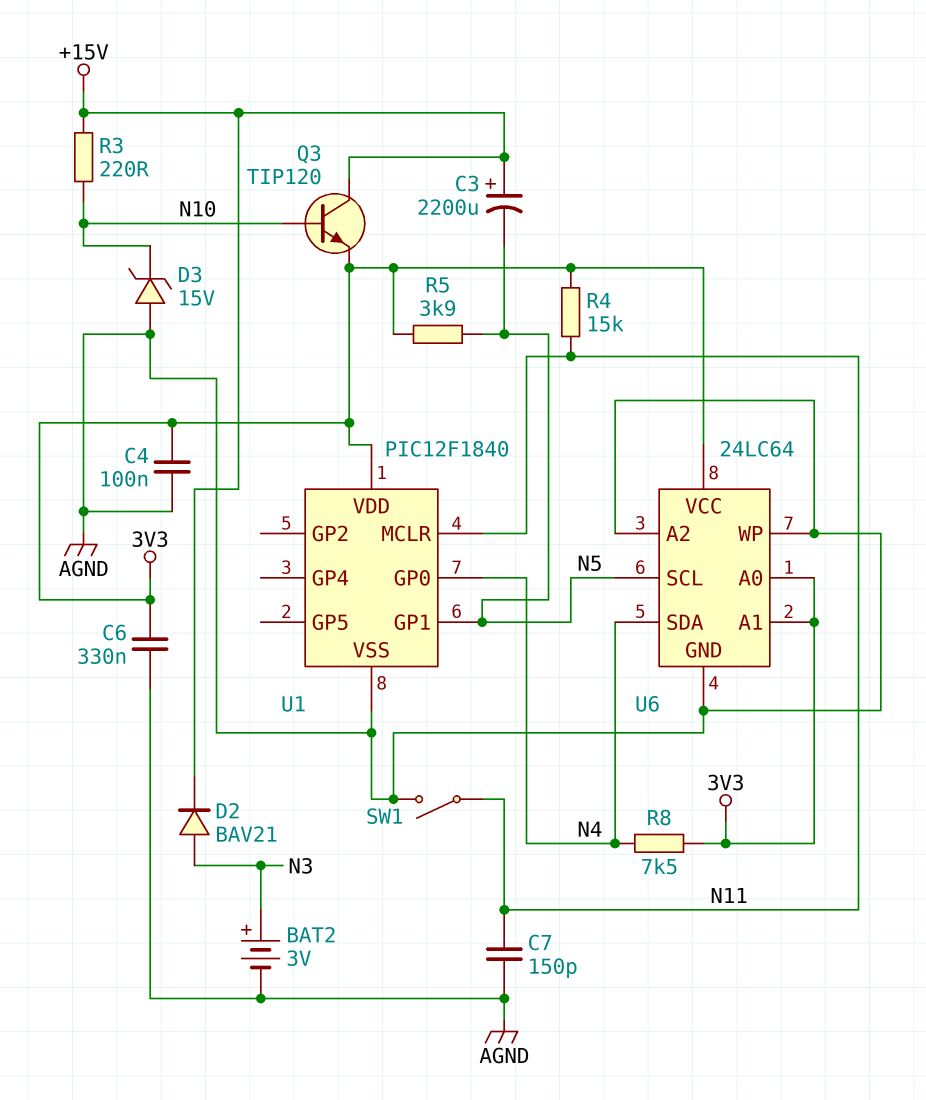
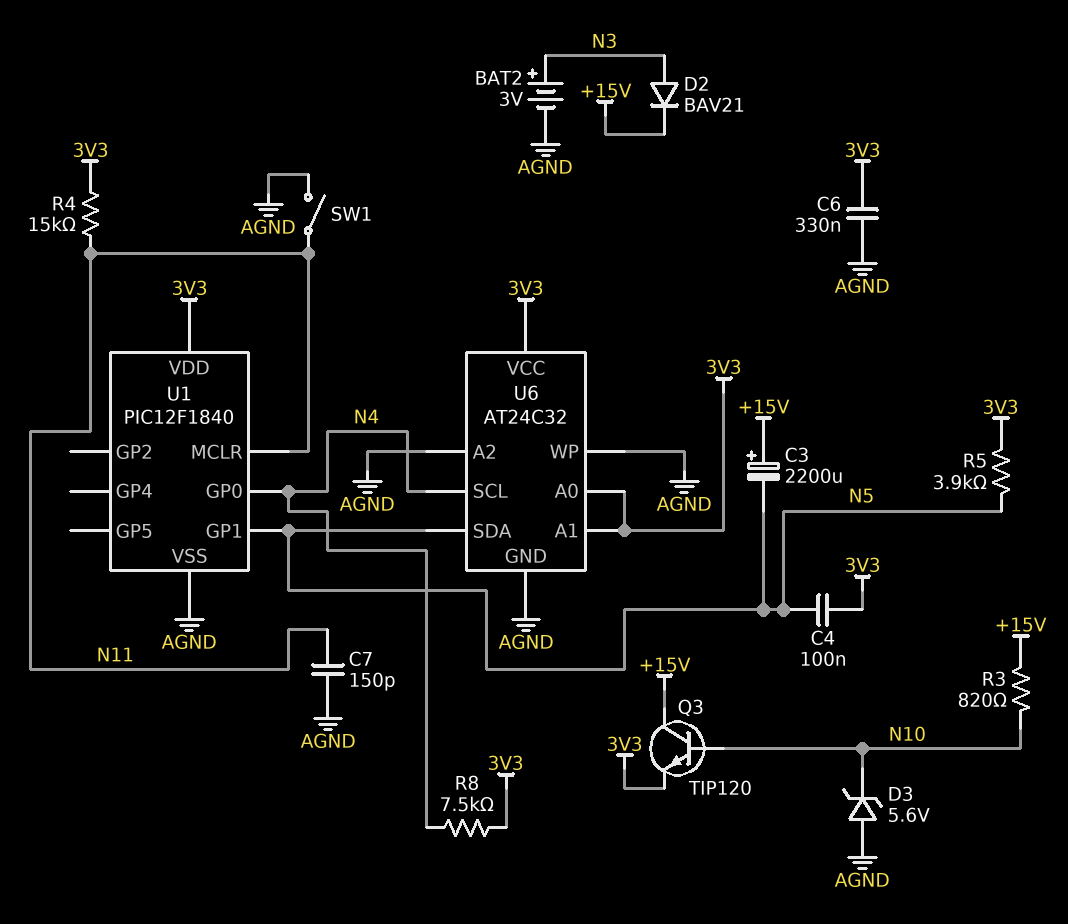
C4: 100nF (3V3, AGND) -> 100nF (3V3, N5)
D3: zener 15V (A AGND, K N10) -> zener 5.6V (A AGND, K N10)
R3: 220 (+15V, N10) -> 820 (+15V, N10)
U6: 24LC64 -> AT24C32
U6 pin SCL: N5 -> N4
U6 pin SDA: N4 -> N5

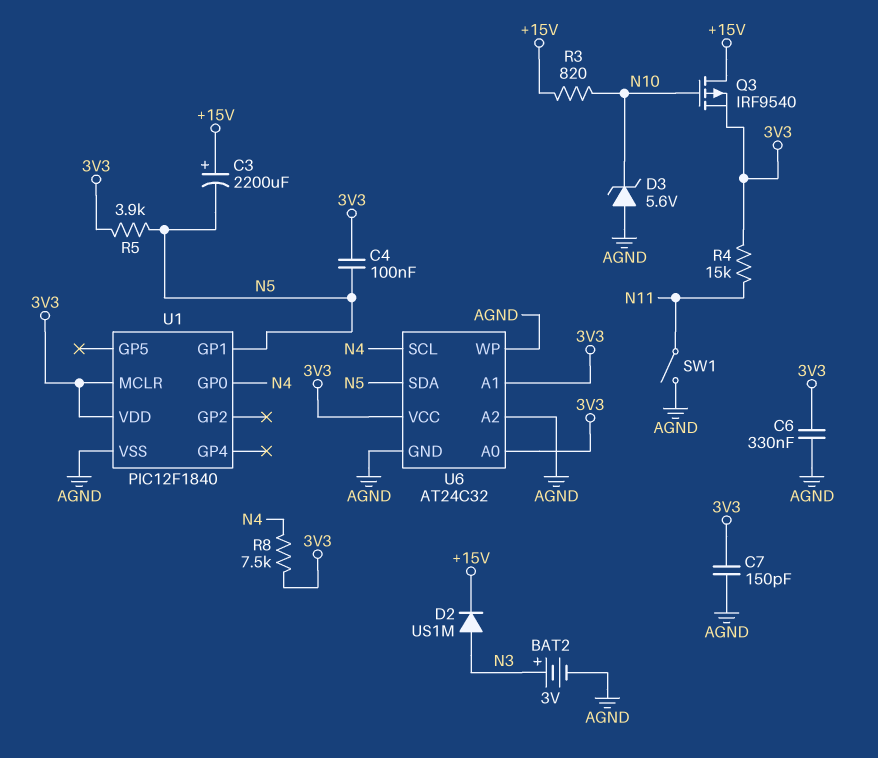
C7: 150pF (AGND, N11) -> 150pF (3V3, AGND)
D2: diode BAV21 (A N3, K +15V) -> diode US1M (A N3, K +15V)
Q3: NPN TIP120 (B N10, C +15V, E 3V3) -> PMOS IRF9540 (G N10, D +15V, S 3V3)
U1 pin MCLR: N11 -> 3V3

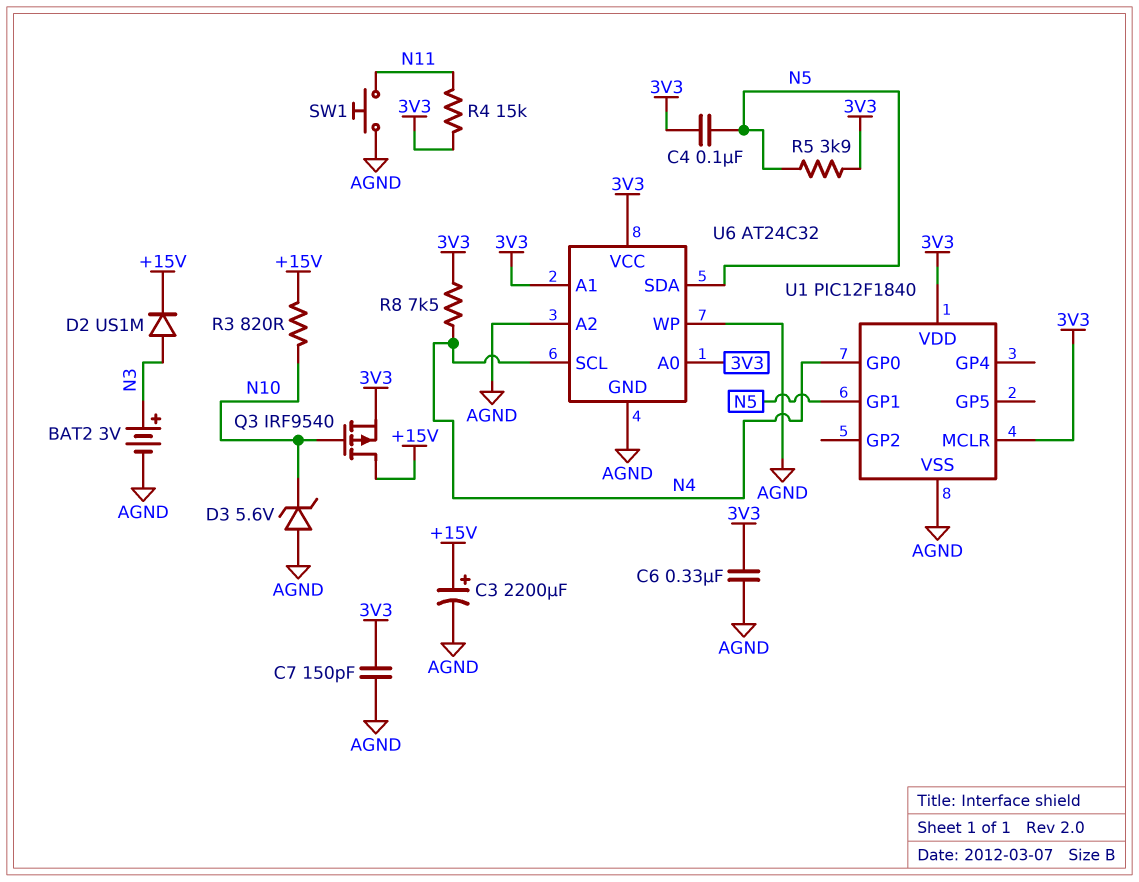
C3: 2200uF (plus +15V, minus N5) -> 2200uF (plus +15V, minus AGND)
SW1: switch (AGND, N11) -> button (AGND, N11)

